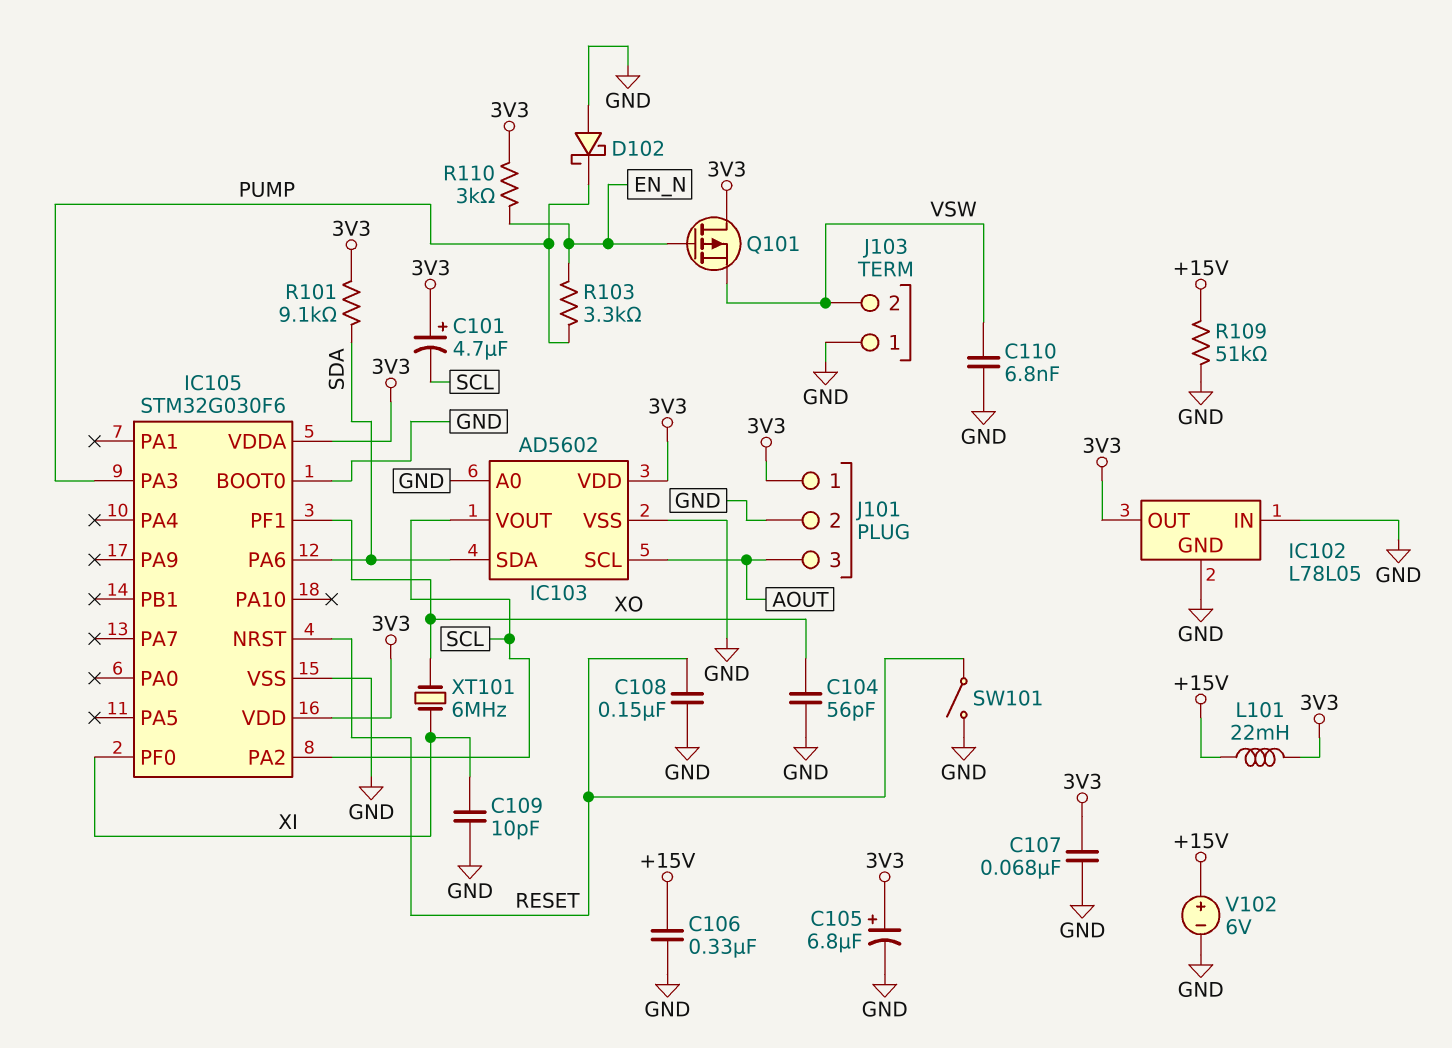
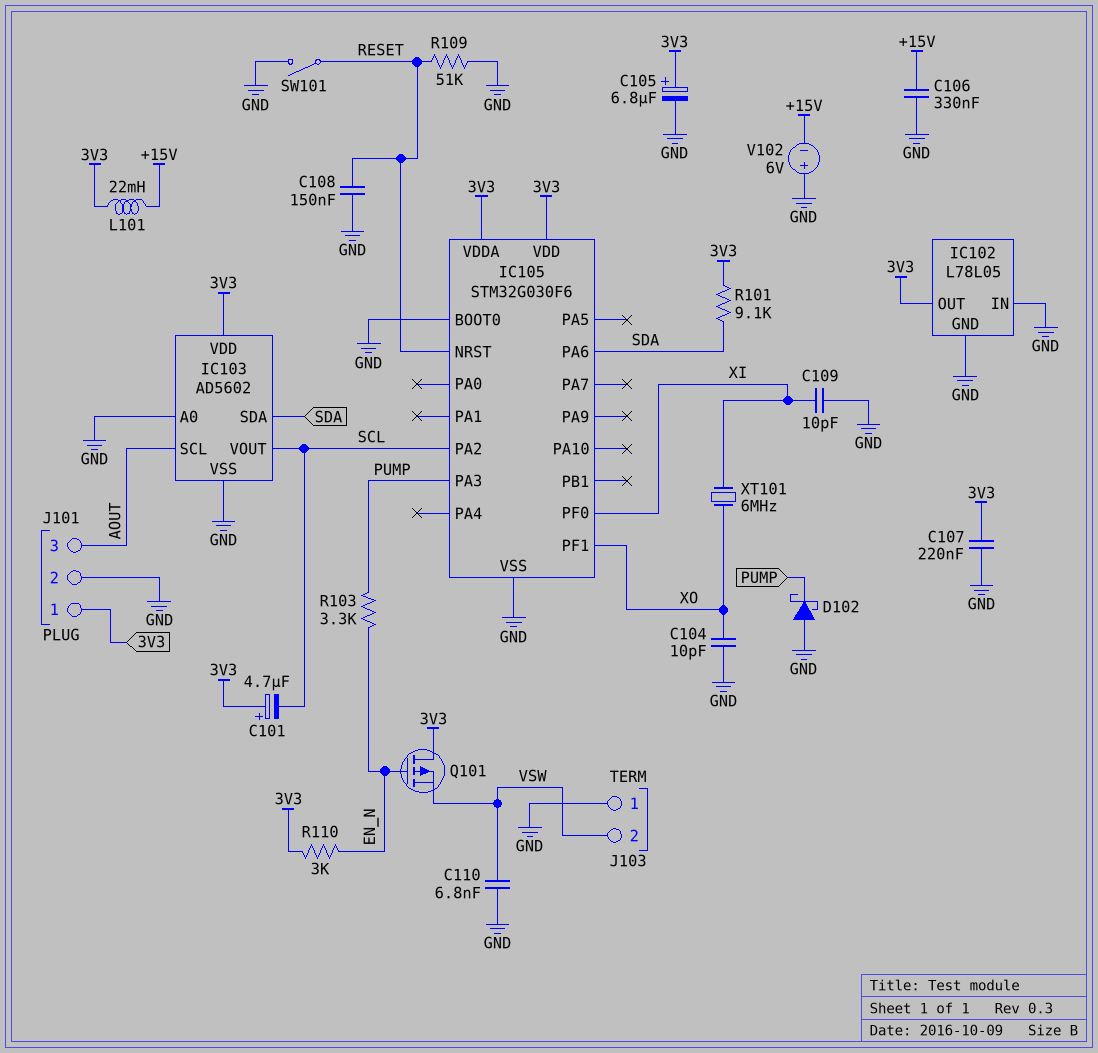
C104: 56pF (GND, XO) -> 10pF (GND, XO)
C107: 68nF (3V3, GND) -> 220nF (3V3, GND)
R109: 51k (+15V, GND) -> 51k (GND, RESET)
V102: 6V (plus +15V, minus GND) -> 6V (plus GND, minus +15V)

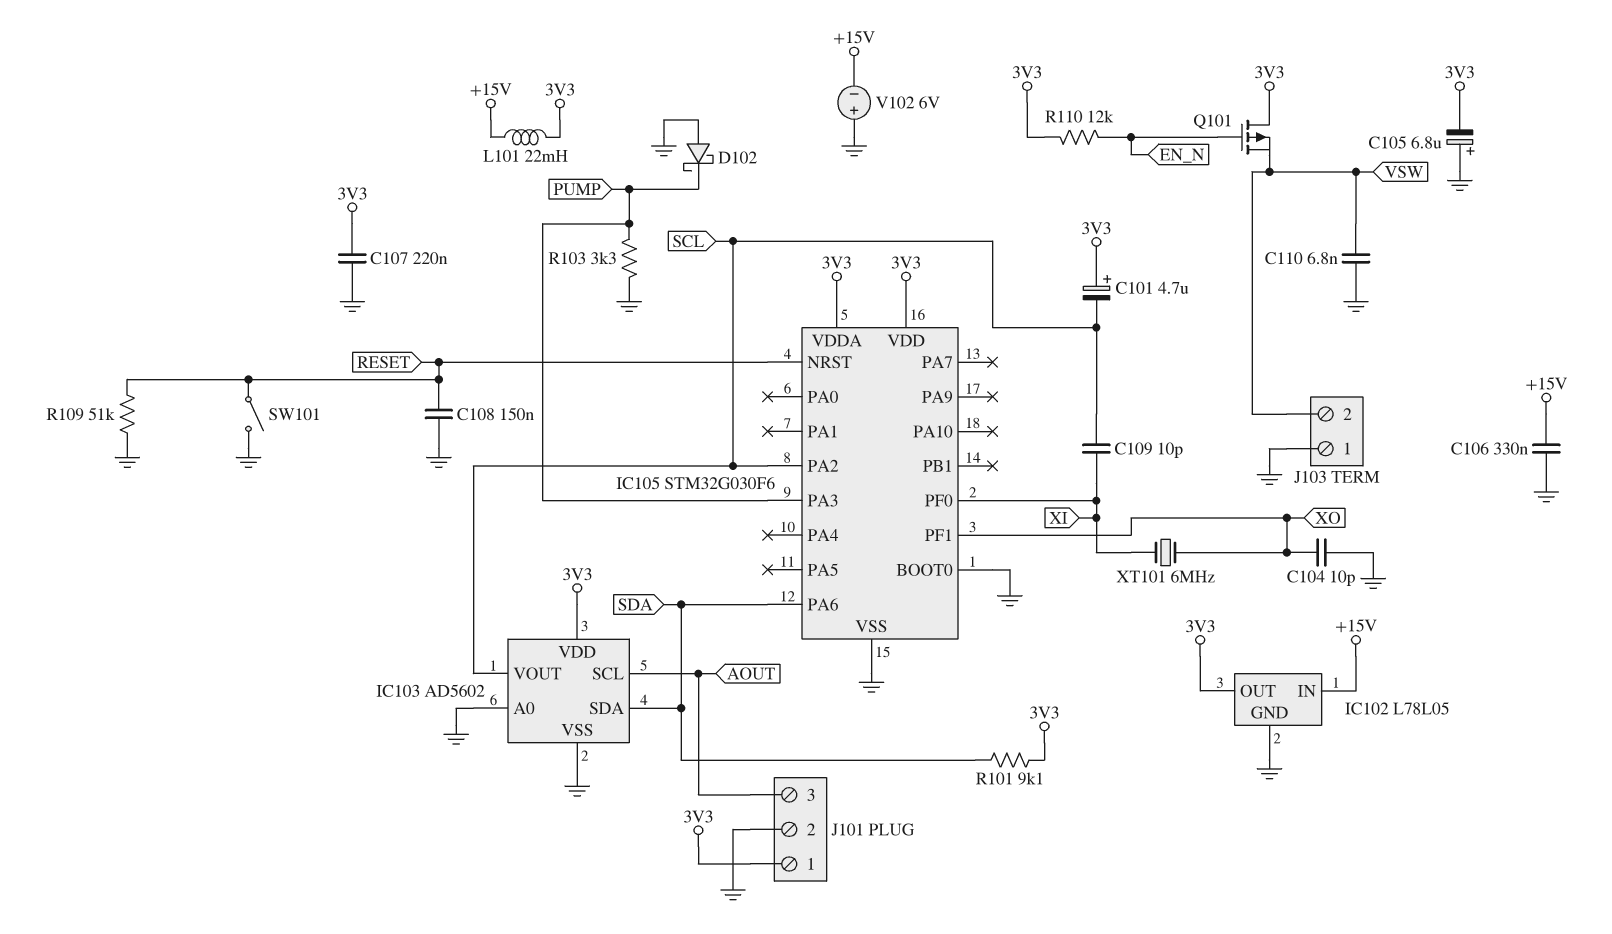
C105: 6.8uF (plus 3V3, minus GND) -> 6.8uF (plus GND, minus 3V3)
C109: 10pF (GND, XI) -> 10pF (SCL, XI)
IC102 pin IN: GND -> +15V
R103: 3.3k (EN_N, PUMP) -> 3.3k (GND, PUMP)
R110: 3k (3V3, EN_N) -> 12k (3V3, EN_N)

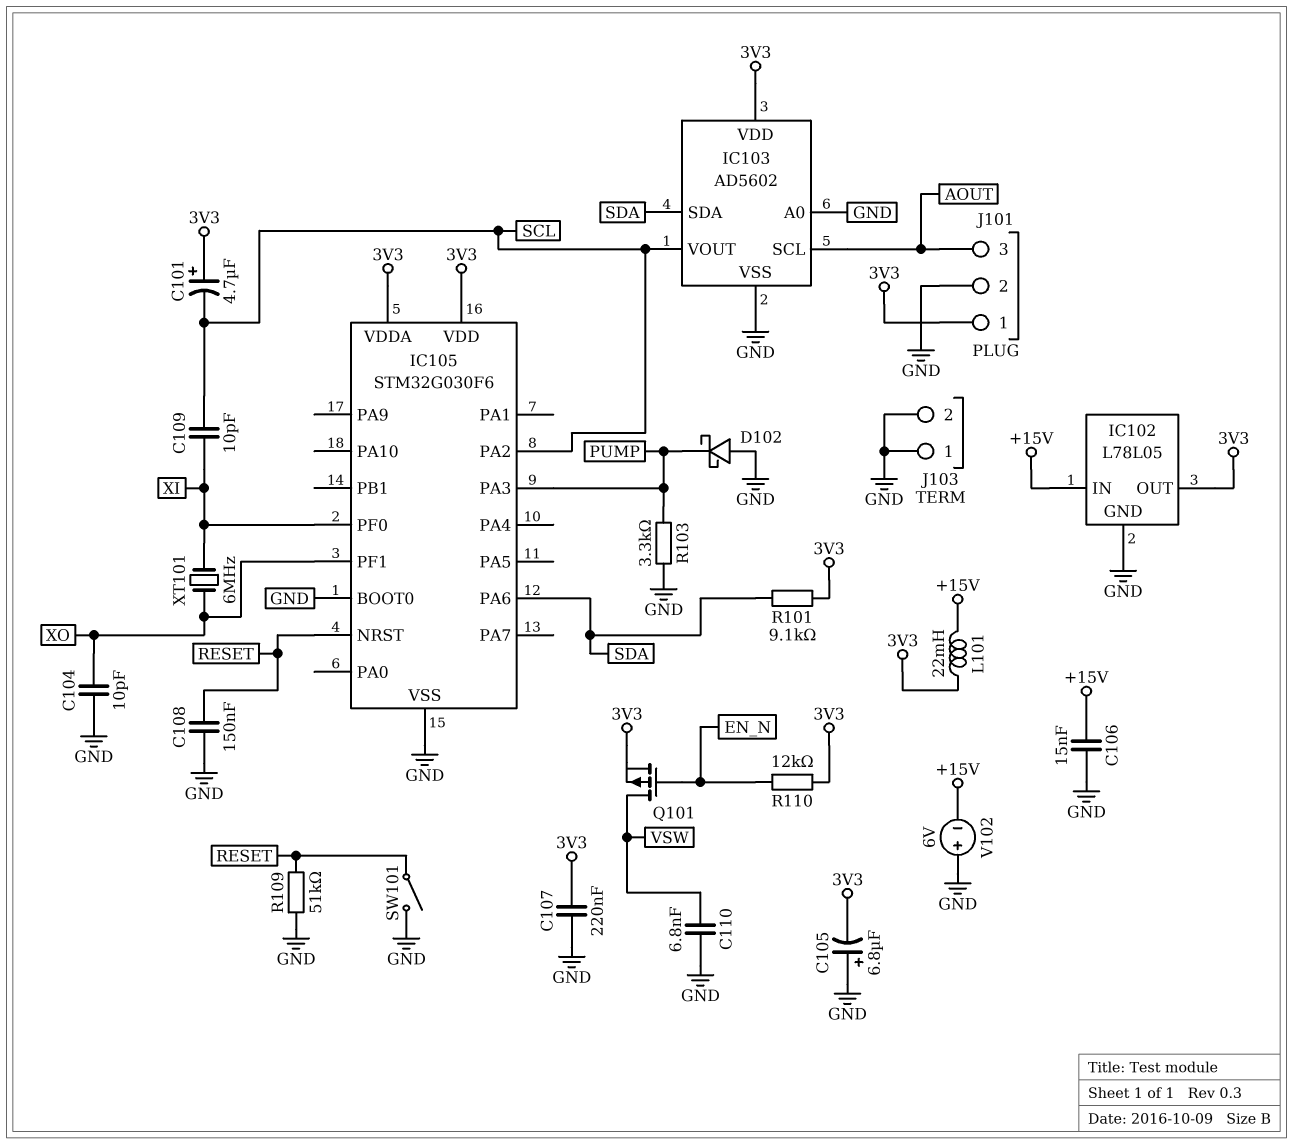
C106: 330nF (+15V, GND) -> 15nF (+15V, GND)
J103 pin 2: VSW -> GND
Q101: PMOS (G EN_N, D 3V3, S VSW) -> PMOS (G EN_N, D VSW, S 3V3)

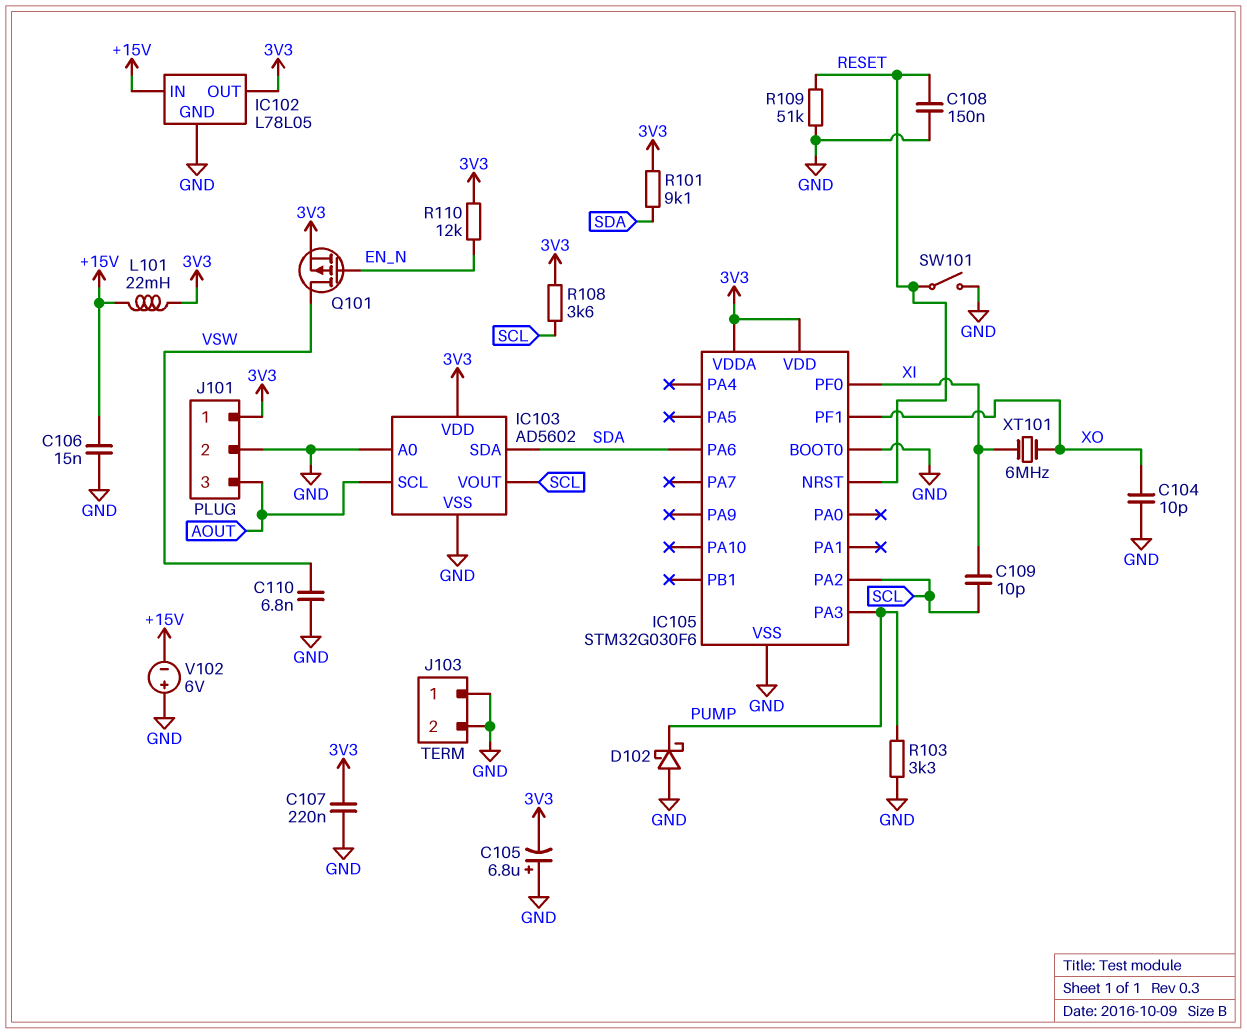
C101: 4.7uF (plus 3V3, minus SCL) -> none
R108: none -> 3.6k (3V3, SCL)

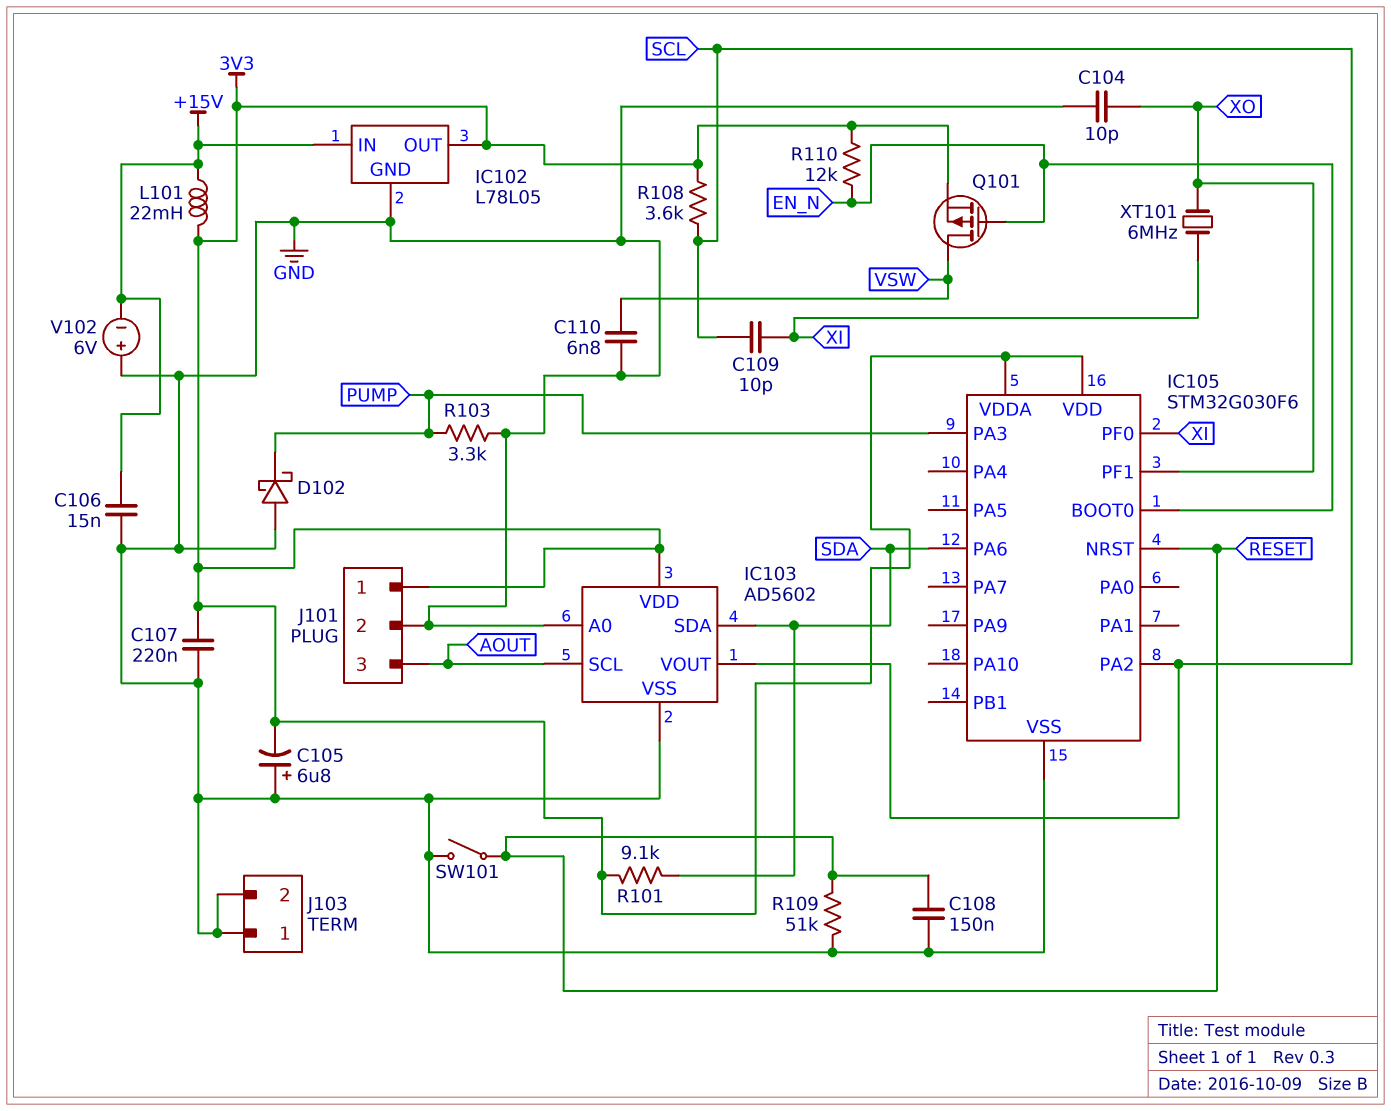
IC105 pin BOOT0: GND -> EN_N

